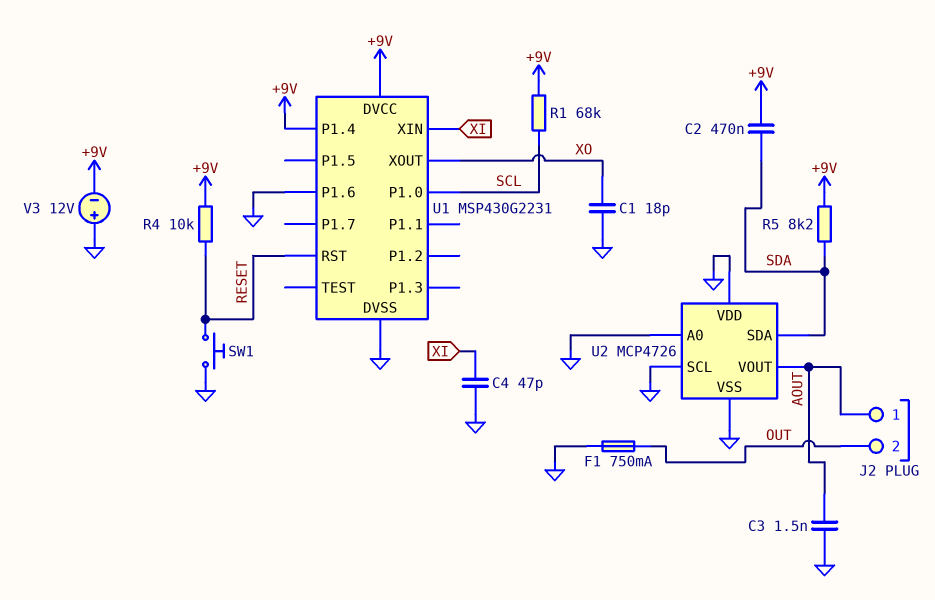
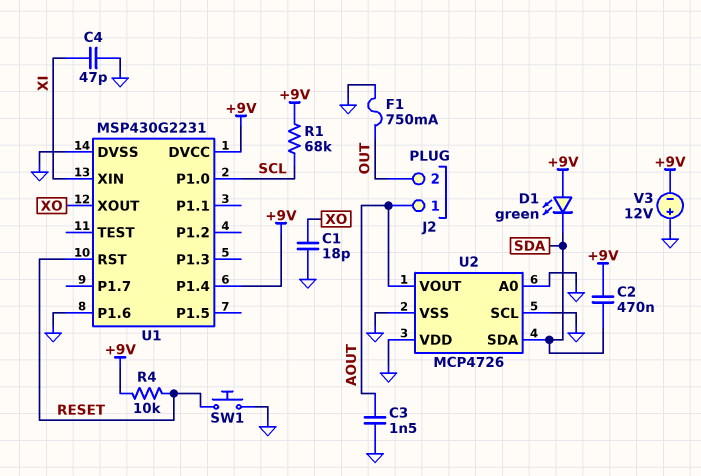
D1: none -> LED green (A +9V, K SDA)
R5: 8.2k (+9V, SDA) -> none

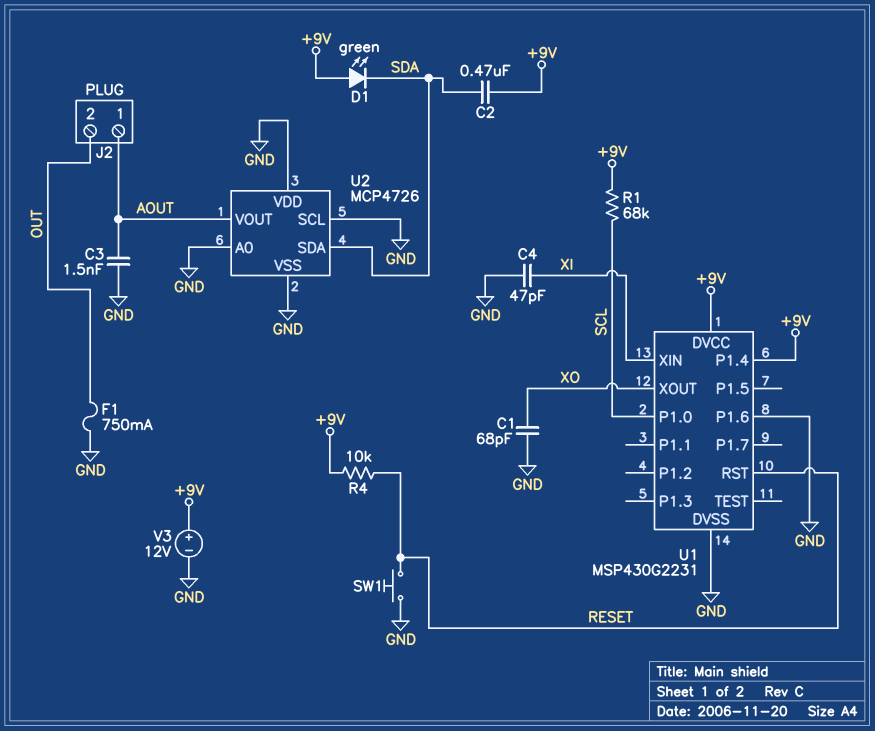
C1: 18pF (GND, XO) -> 68pF (GND, XO)
V3: 12V (plus GND, minus +9V) -> 12V (plus +9V, minus GND)

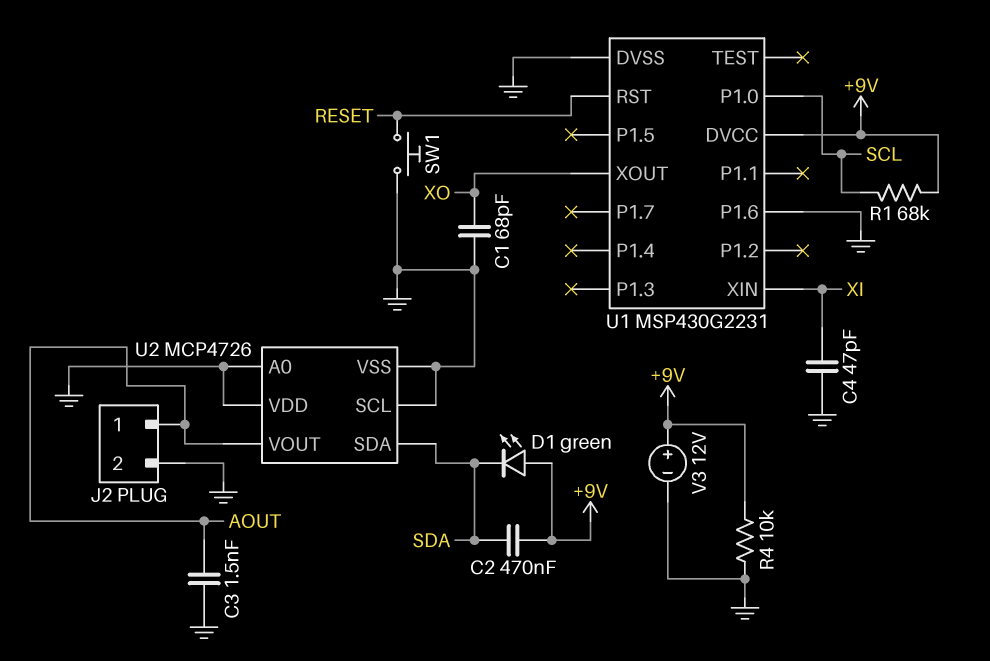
F1: 750mA (GND, OUT) -> none
J2 pin 2: OUT -> GND
R4: 10k (+9V, RESET) -> 10k (+9V, GND)
U1 pin P1.4: +9V -> none

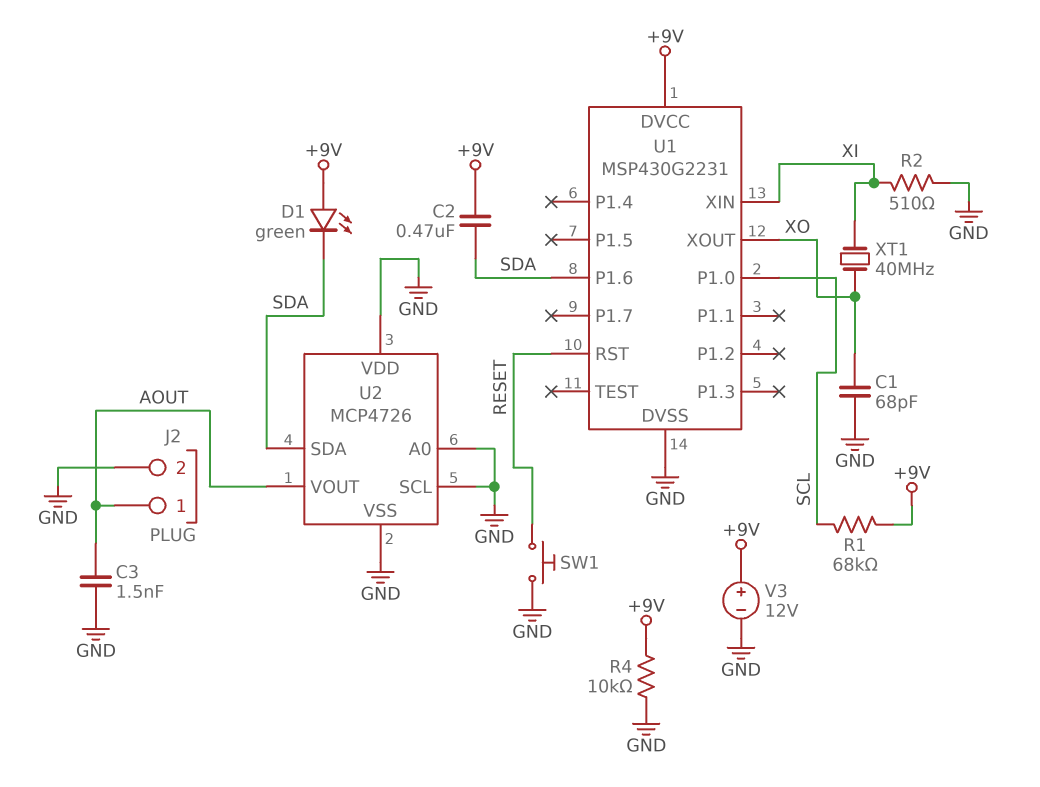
C4: 47pF (GND, XI) -> none
R2: none -> 510 (GND, XI)
U1 pin P1.6: GND -> SDA
XT1: none -> 40MHz (XI, XO)

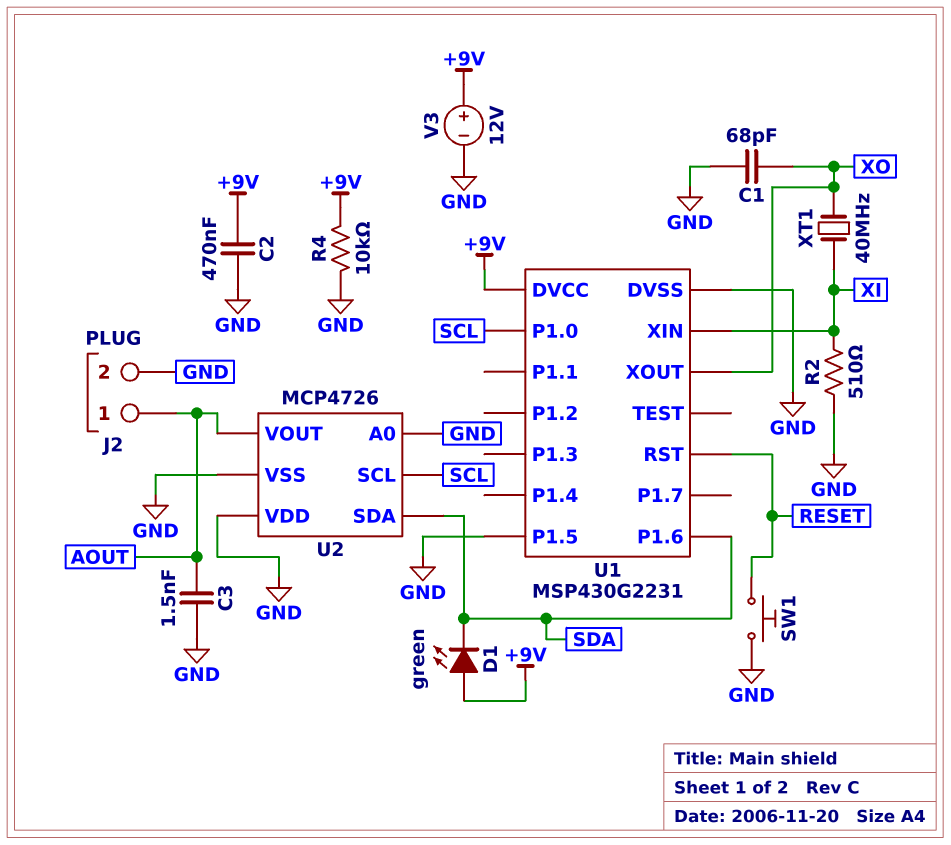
C2: 470nF (+9V, SDA) -> 470nF (+9V, GND)
R1: 68k (+9V, SCL) -> none
U1 pin P1.5: none -> GND
U2 pin SCL: GND -> SCL

